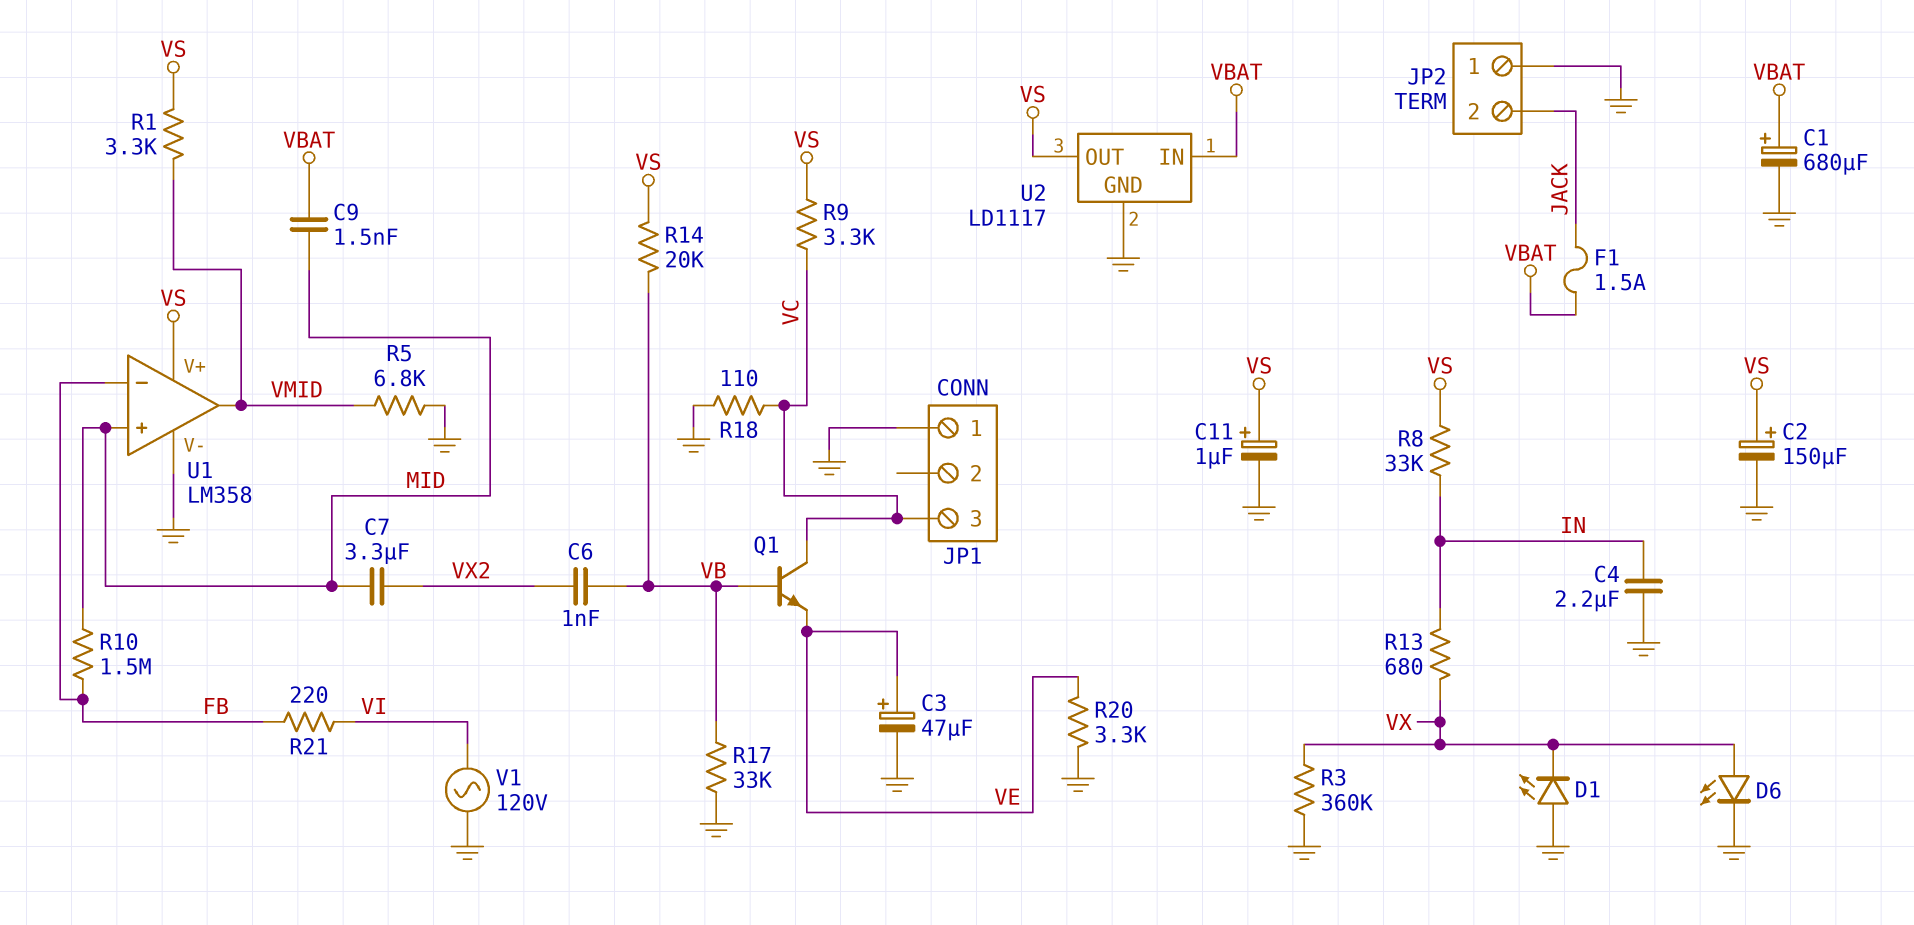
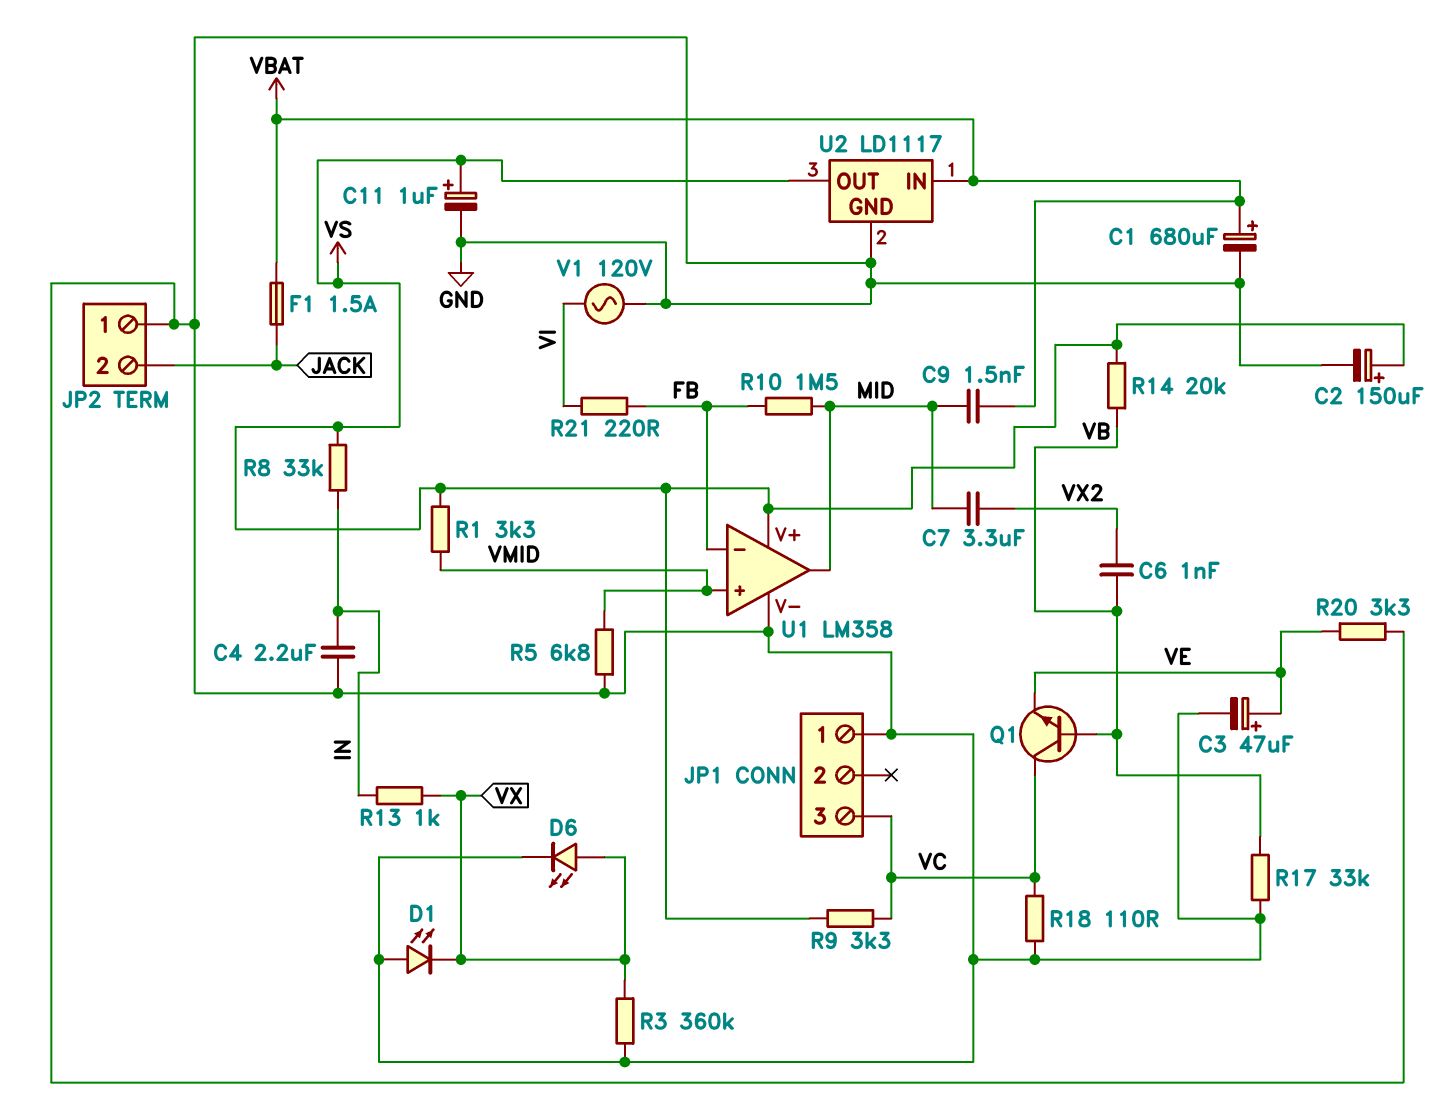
R13: 680 (IN, VX) -> 1k (IN, VX)
U1 pin in+: MID -> VMID
U1 pin out: VMID -> MID

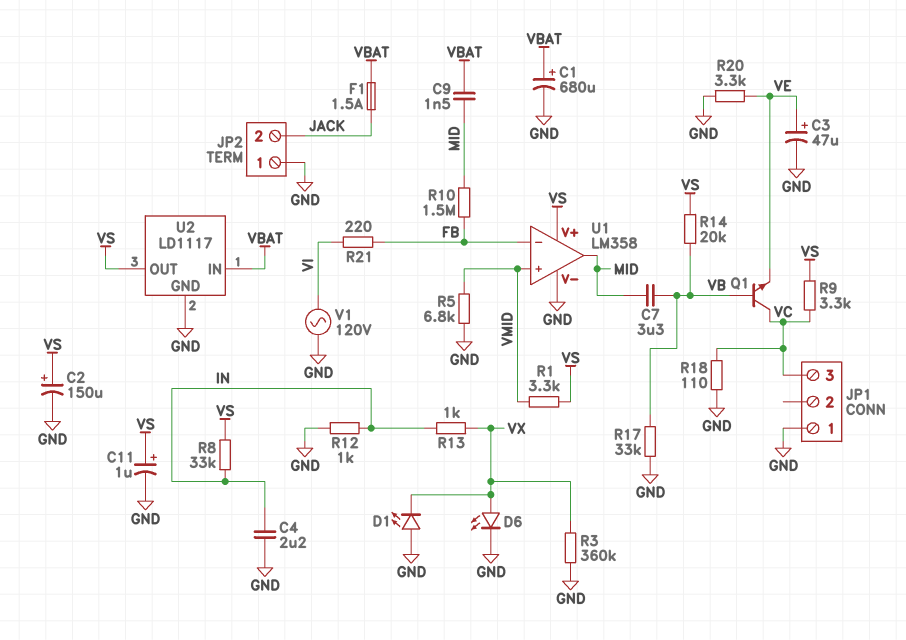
C6: 1nF (VB, VX2) -> none
C7: 3.3uF (MID, VX2) -> 3.3uF (MID, VB)
R12: none -> 1k (GND, IN)

